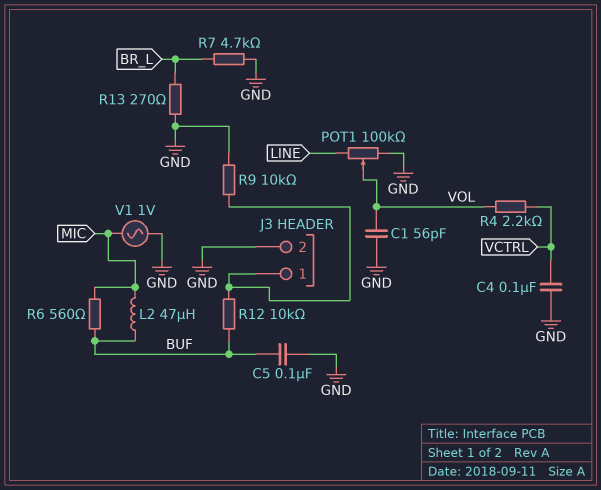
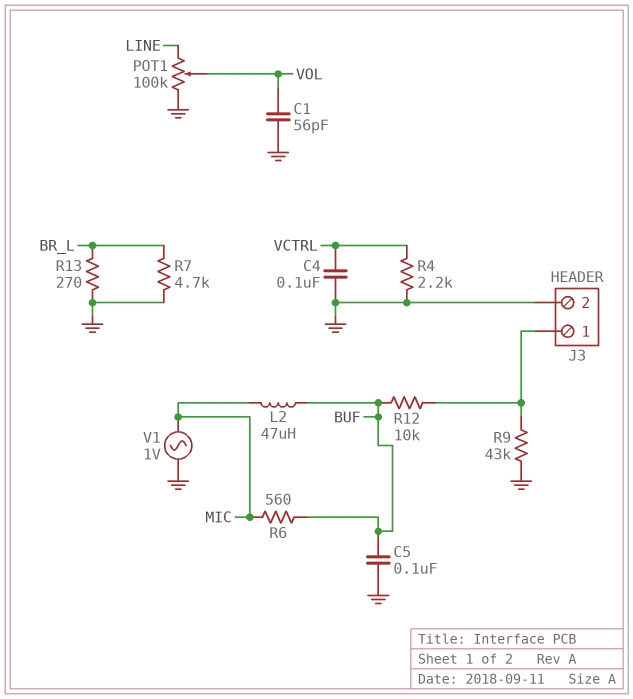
R4: 2.2k (VCTRL, VOL) -> 2.2k (GND, VCTRL)
R9: 10k (GND, J3/1) -> 43k (GND, J3/1)

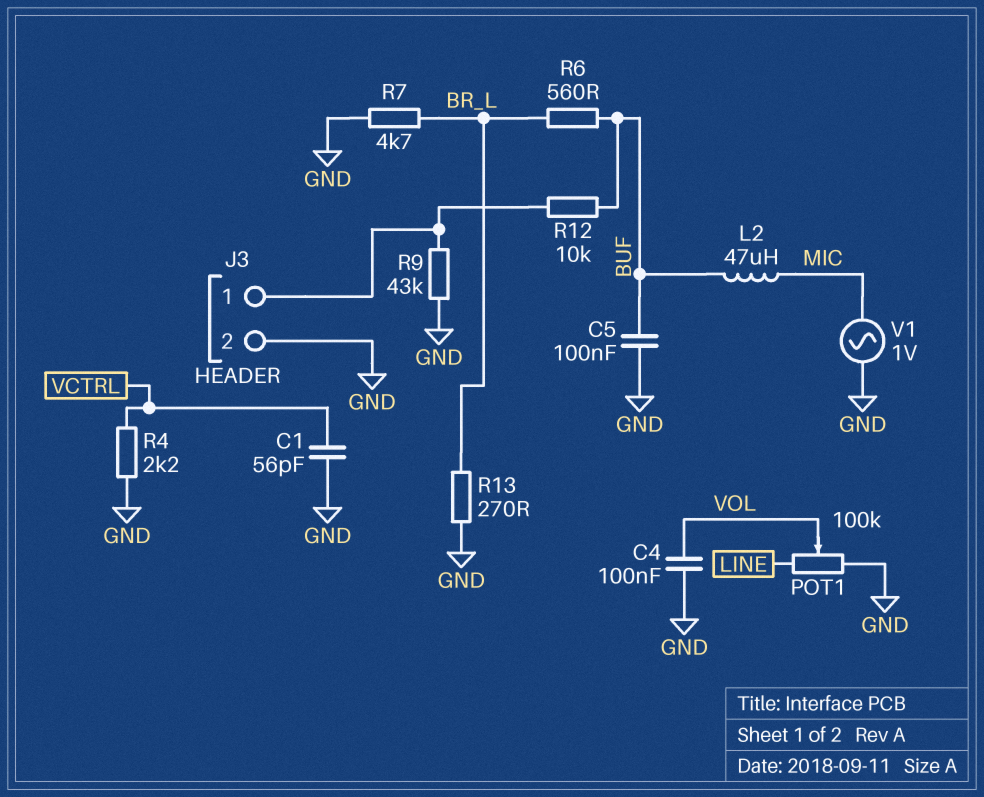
C1: 56pF (GND, VOL) -> 56pF (GND, VCTRL)
C4: 100nF (GND, VCTRL) -> 100nF (GND, VOL)
R6: 560 (BUF, MIC) -> 560 (BR_L, BUF)

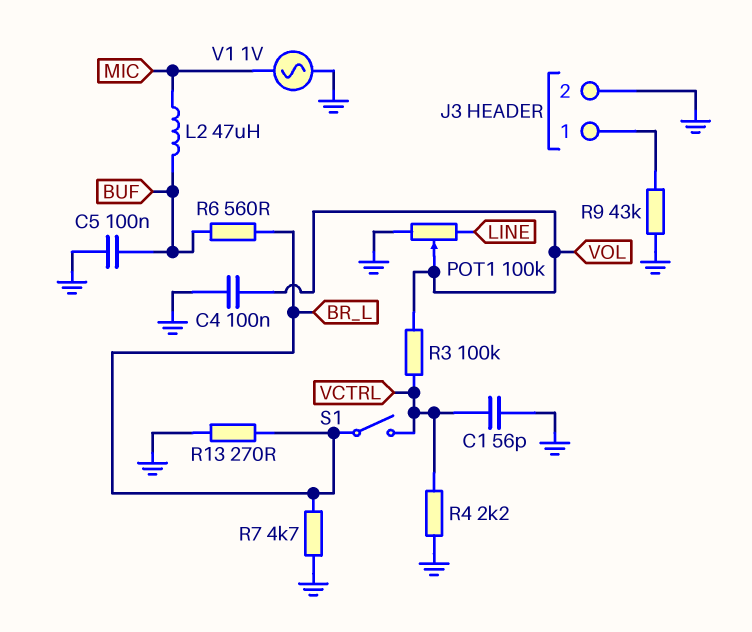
R3: none -> 100k (VCTRL, VOL)
R12: 10k (BUF, J3/1) -> none
S1: none -> switch (BR_L, VCTRL)

